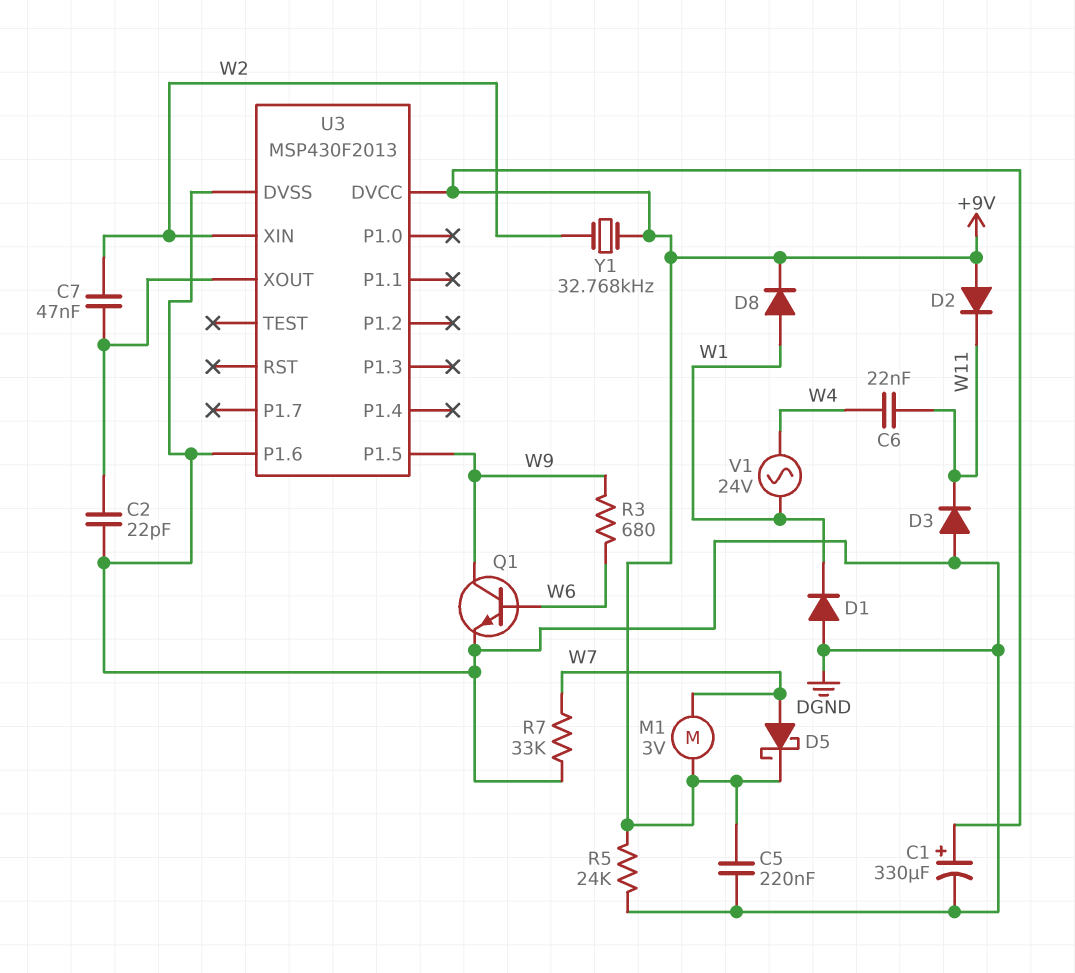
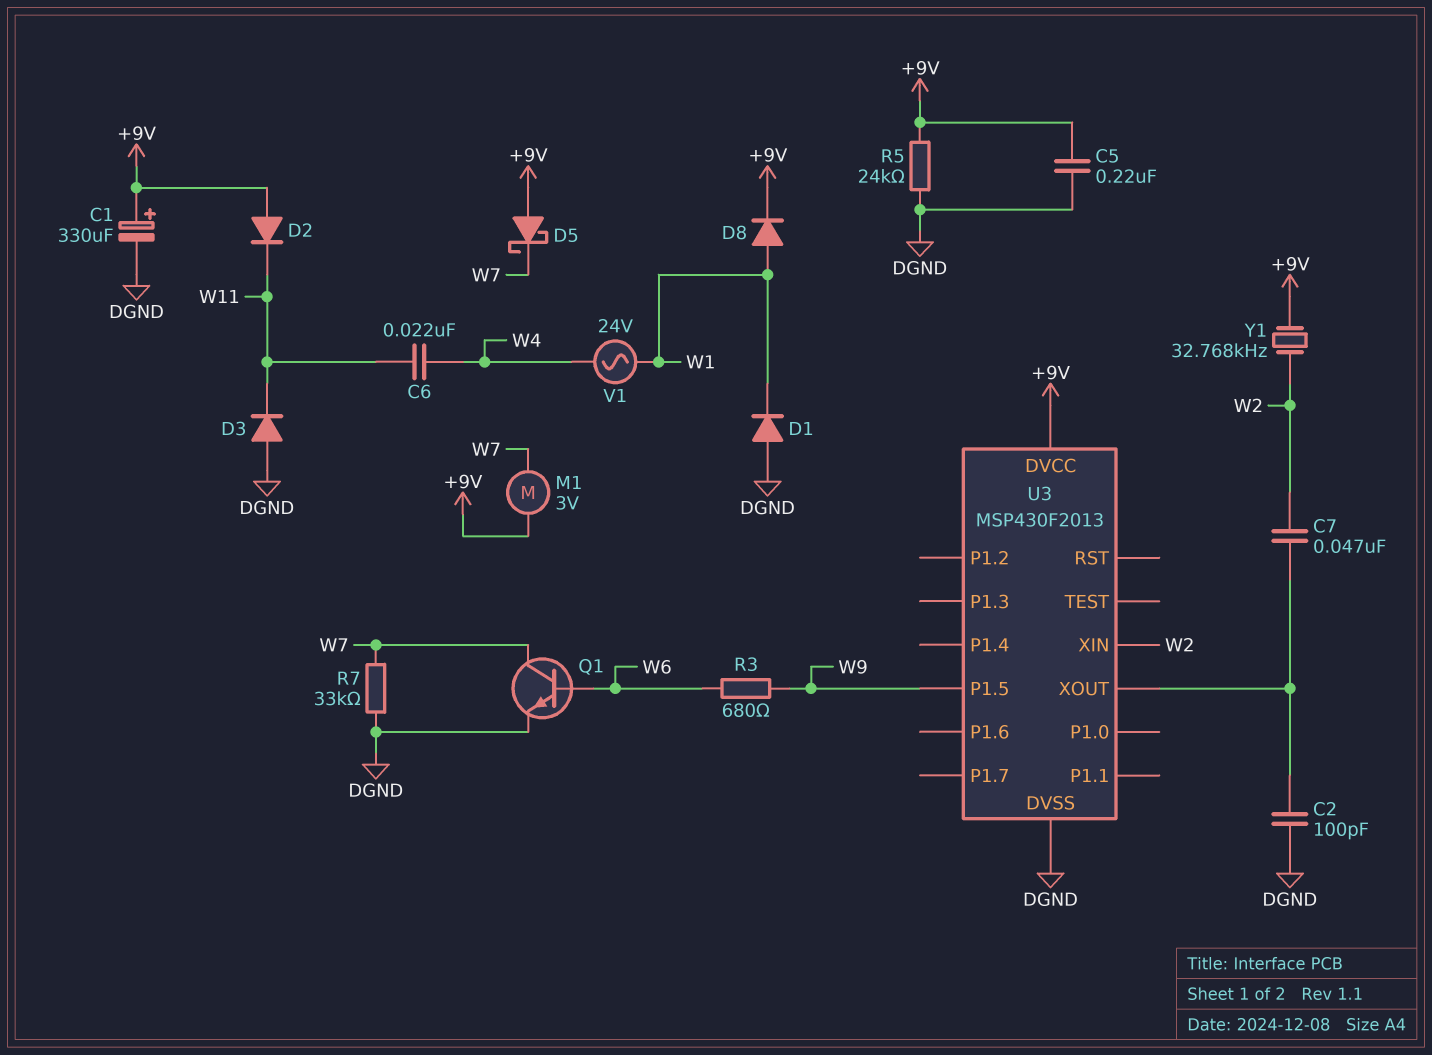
C2: 22pF (DGND, U3/XOUT) -> 100pF (DGND, U3/XOUT)
D5: schottky (A W7, K +9V) -> schottky (A +9V, K W7)
Q1: NPN (B W6, C W9, E DGND) -> NPN (B W6, C W7, E DGND)
U3 pin P1.6: DGND -> none

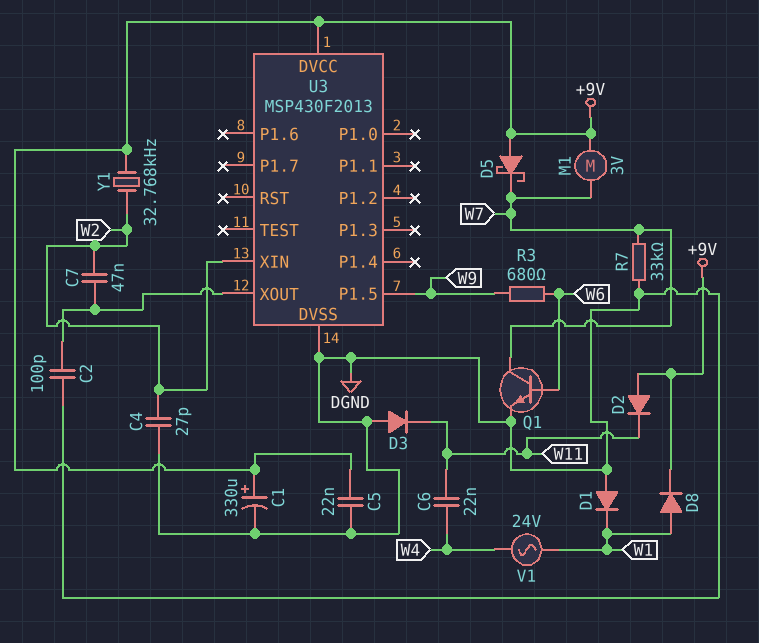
C4: none -> 27pF (DGND, W2)
C5: 220nF (+9V, DGND) -> 22nF (+9V, DGND)
R5: 24k (+9V, DGND) -> none

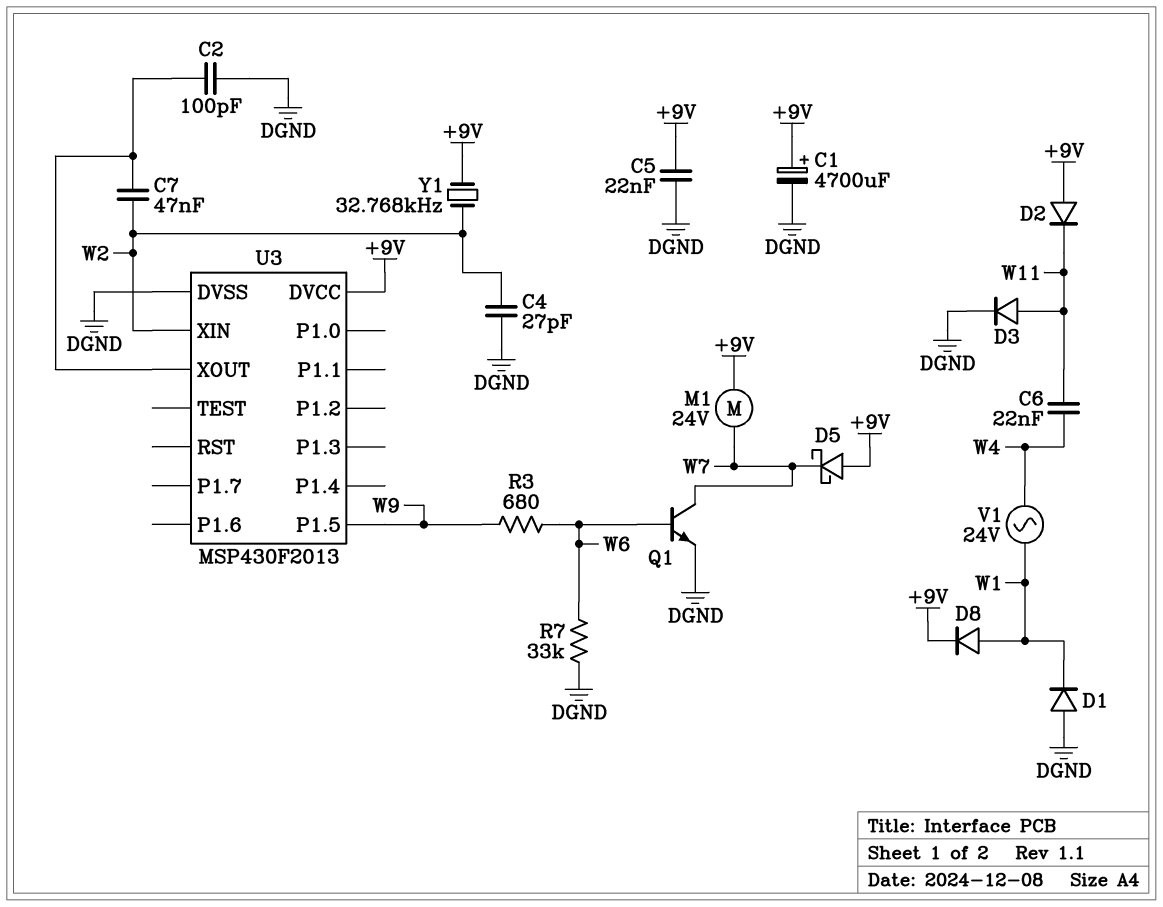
C1: 330uF (plus +9V, minus DGND) -> 4700uF (plus +9V, minus DGND)
D3: diode (A DGND, K W11) -> diode (A W11, K DGND)
M1: motor 3V (+9V, W7) -> motor 24V (+9V, W7)
R7: 33k (DGND, W7) -> 33k (DGND, W6)

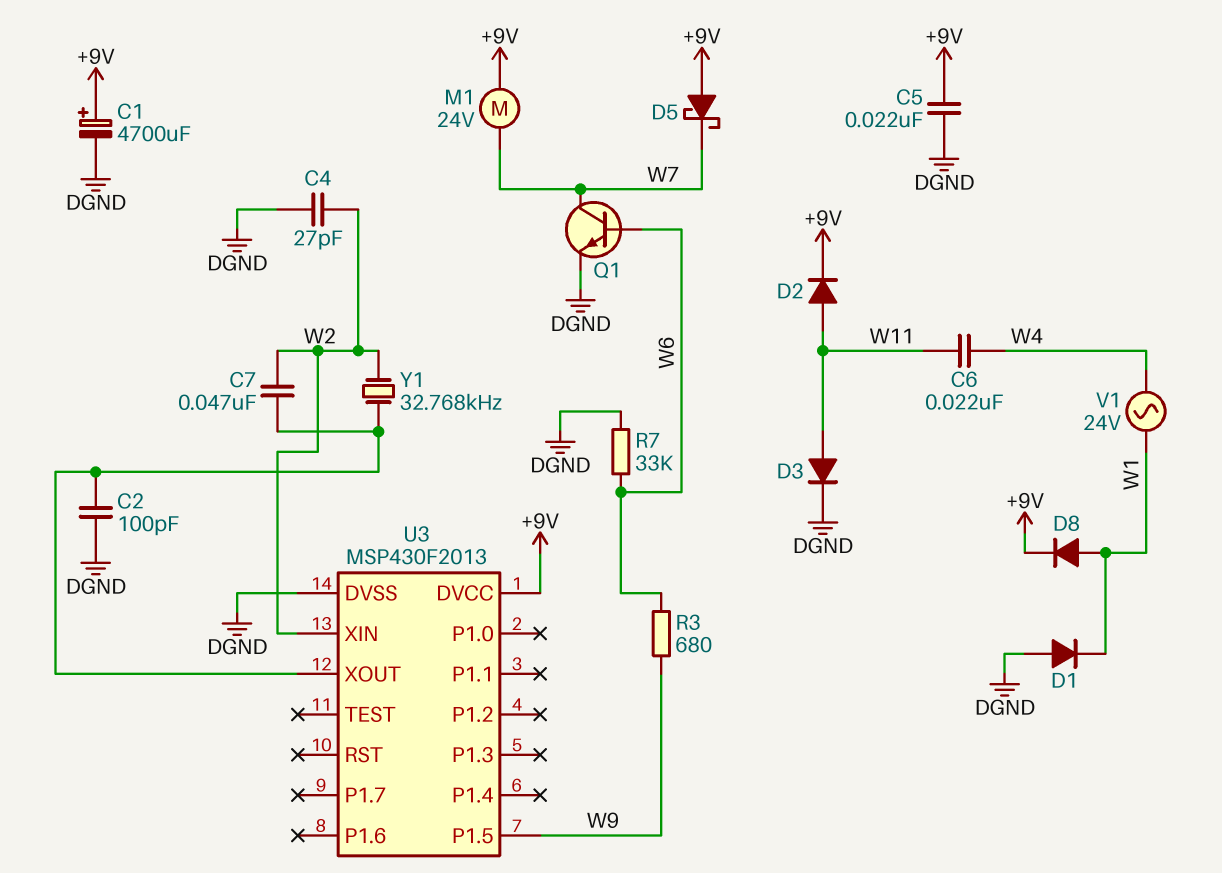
D2: diode (A +9V, K W11) -> diode (A W11, K +9V)
Y1: 32.768kHz (+9V, W2) -> 32.768kHz (U3/XOUT, W2)

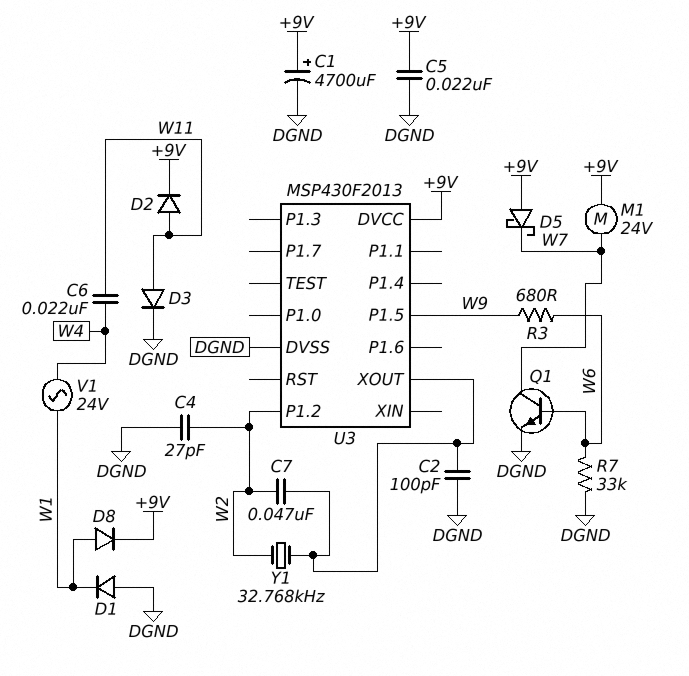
U3 pin P1.2: none -> W2
U3 pin XIN: W2 -> none

